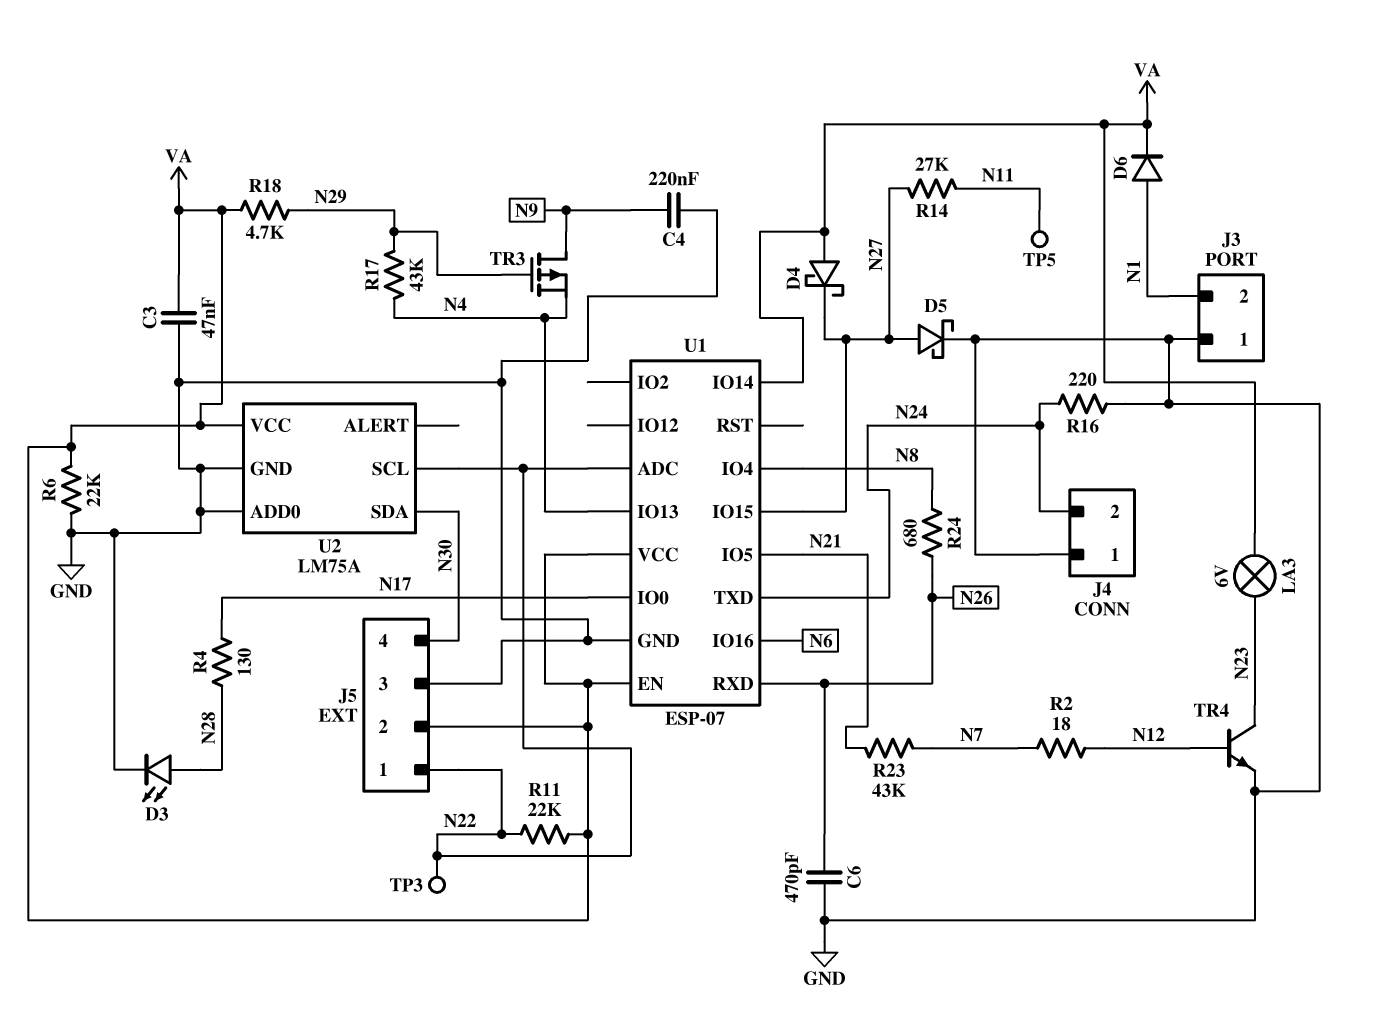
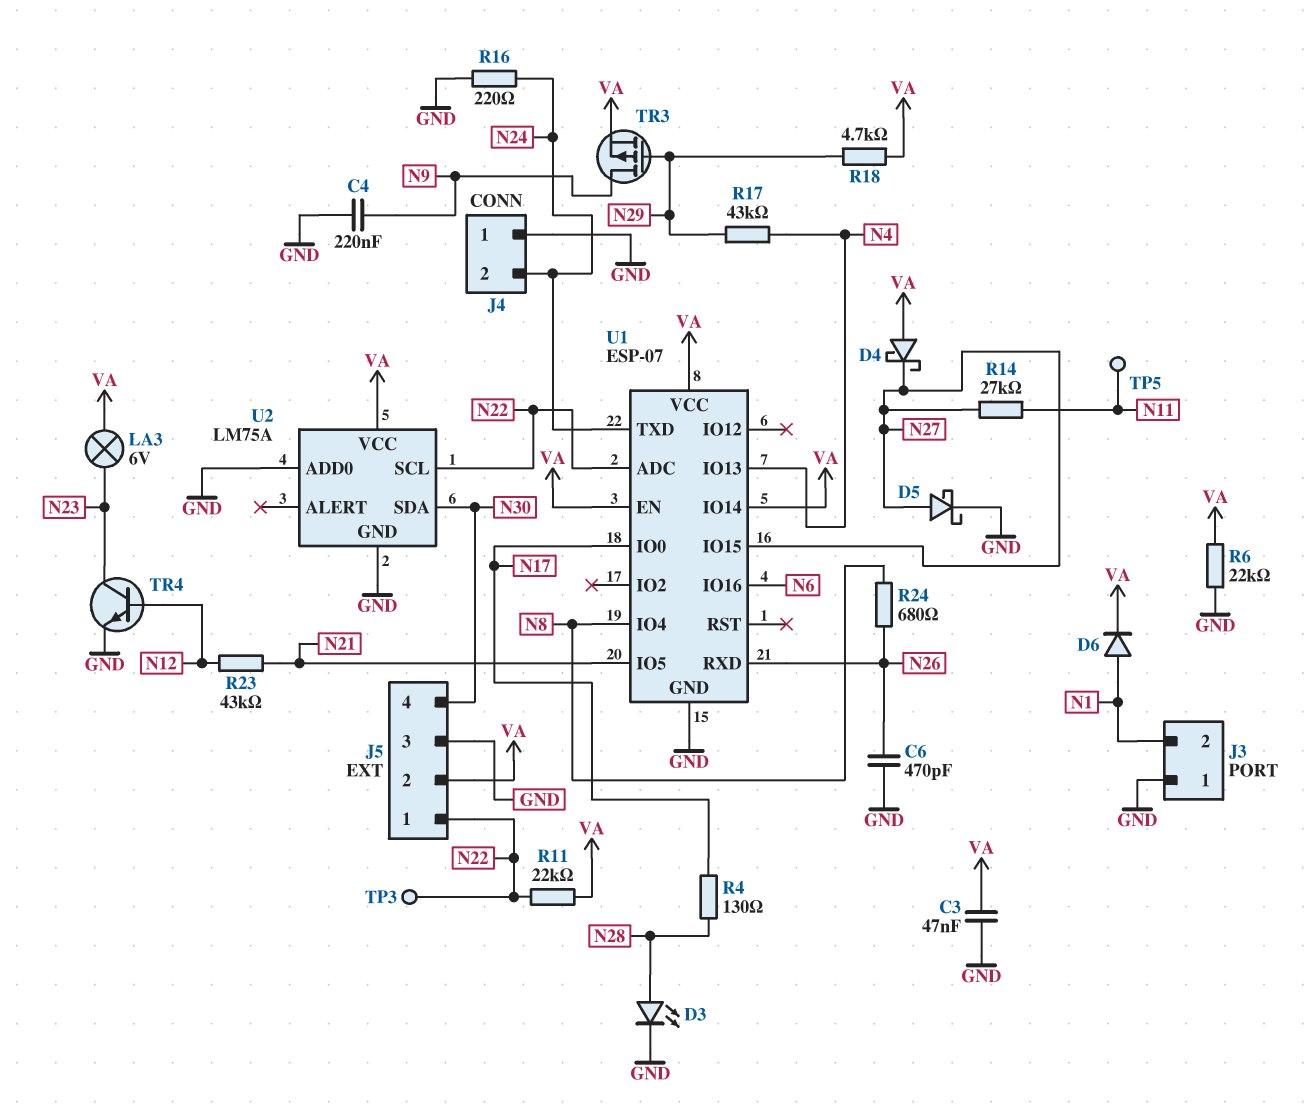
R2: 18 (N7, N12) -> none
R23: 43k (N7, N21) -> 43k (N12, N21)
TR3: PMOS (G N29, D N9, S N4) -> PMOS (G N29, D N9, S VA)

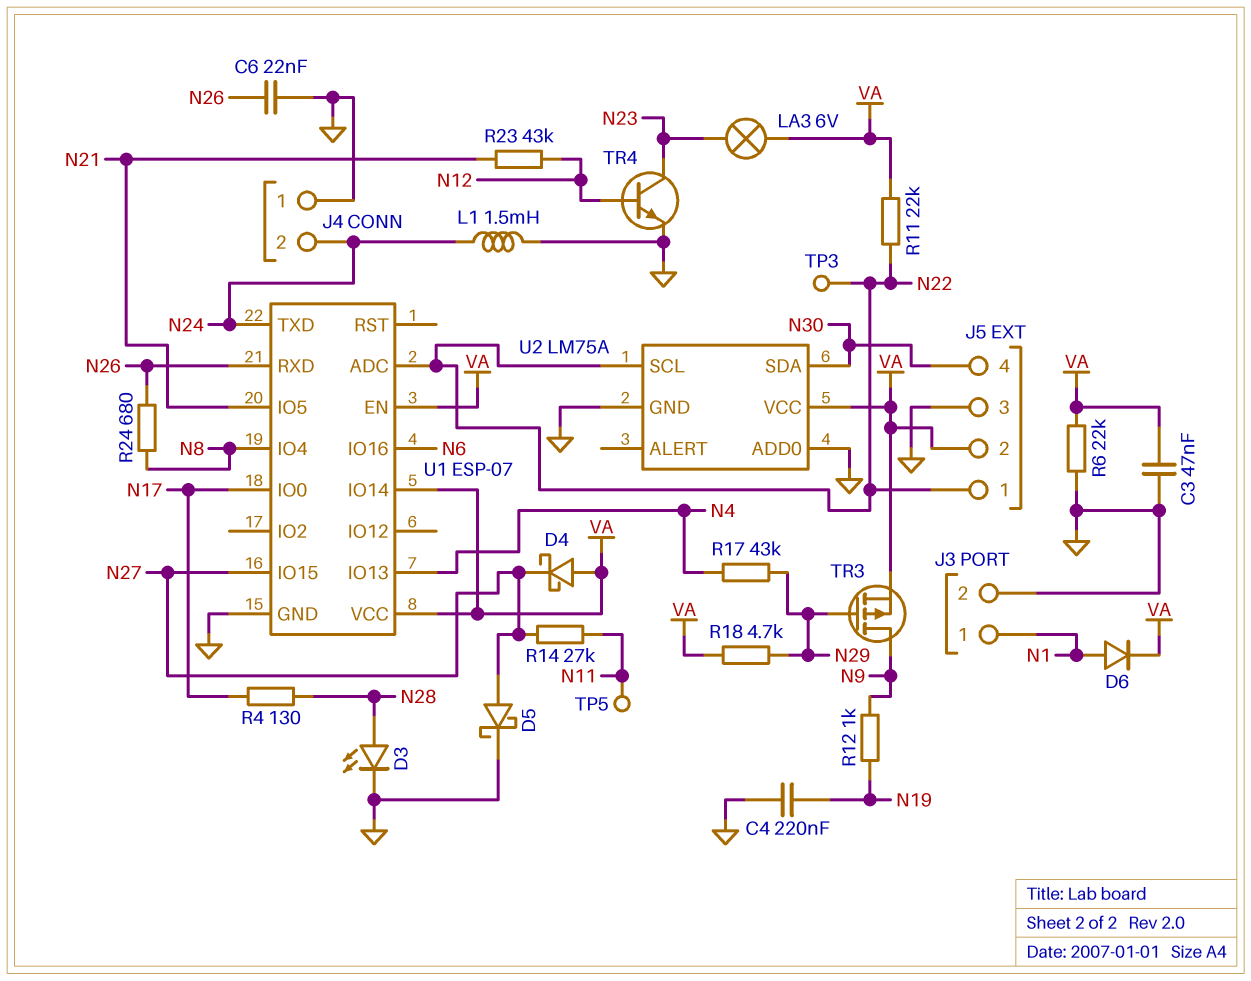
C4: 220nF (GND, N9) -> 220nF (GND, N19)
C6: 470pF (GND, N26) -> 22nF (GND, N26)
J3 pin 1: GND -> N1
J3 pin 2: N1 -> GND
L1: none -> 1.5mH (GND, N24)
R12: none -> 1k (N9, N19)
R16: 220 (GND, N24) -> none

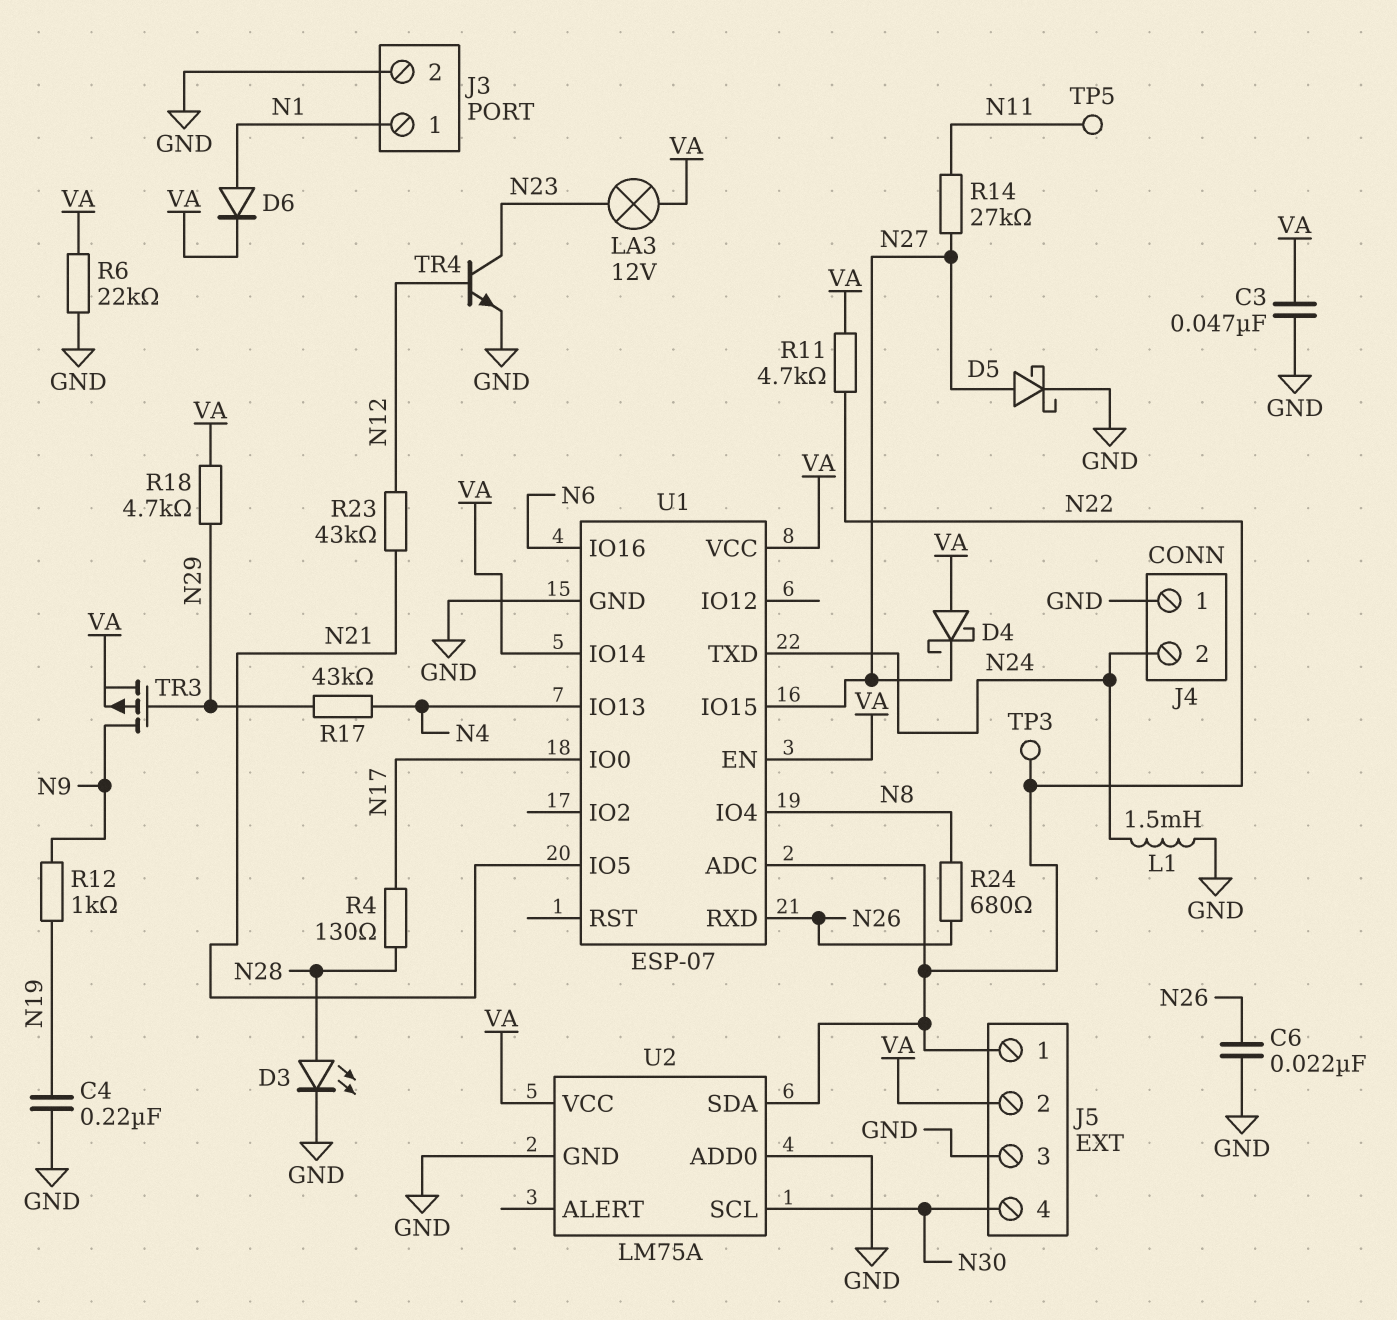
LA3: lamp 6V (N23, VA) -> lamp 12V (N23, VA)
R11: 22k (N22, VA) -> 4.7k (N22, VA)
U2 pin SCL: N22 -> N30
U2 pin SDA: N30 -> N22

